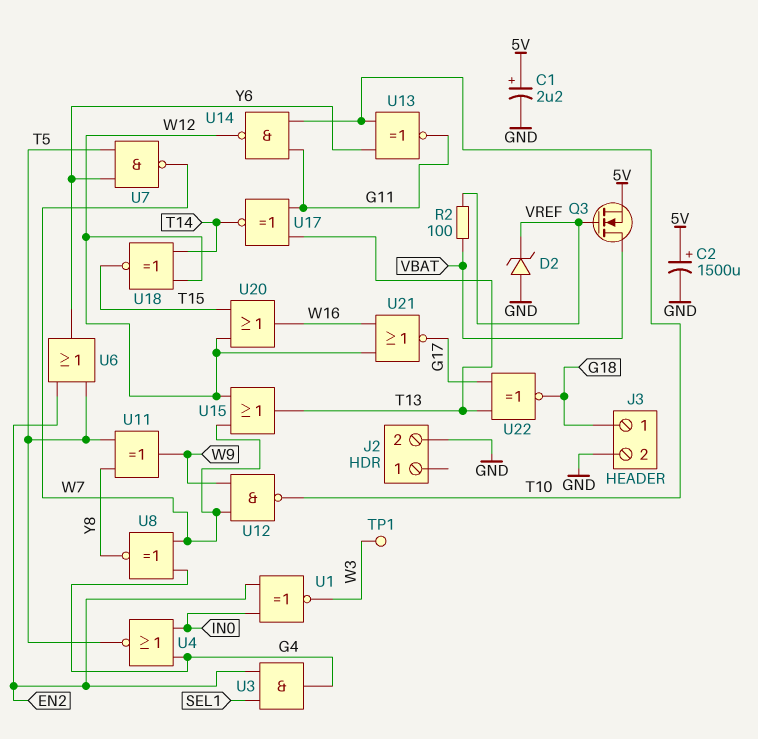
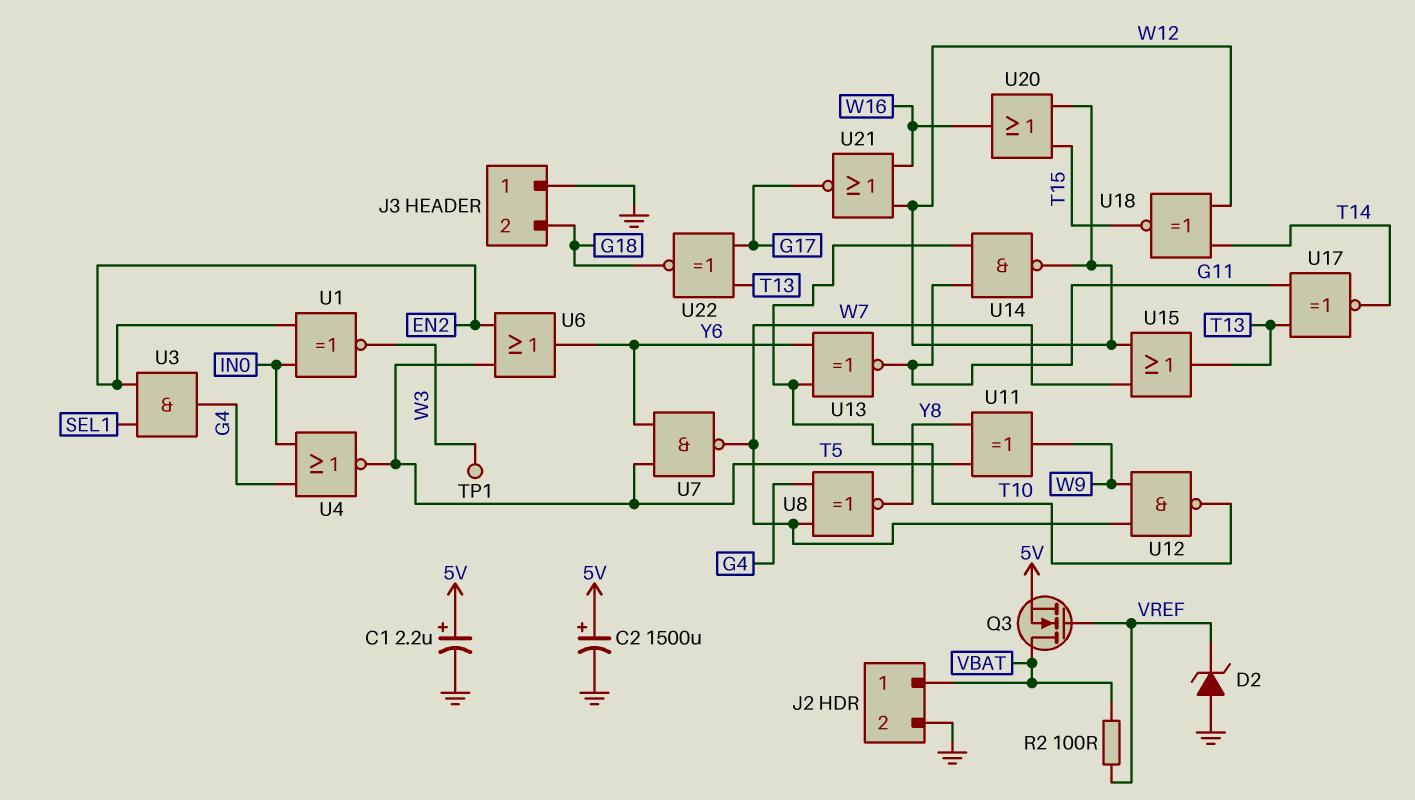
J2 pin 1: none -> VBAT
J3 pin 1: G18 -> GND
J3 pin 2: GND -> G18

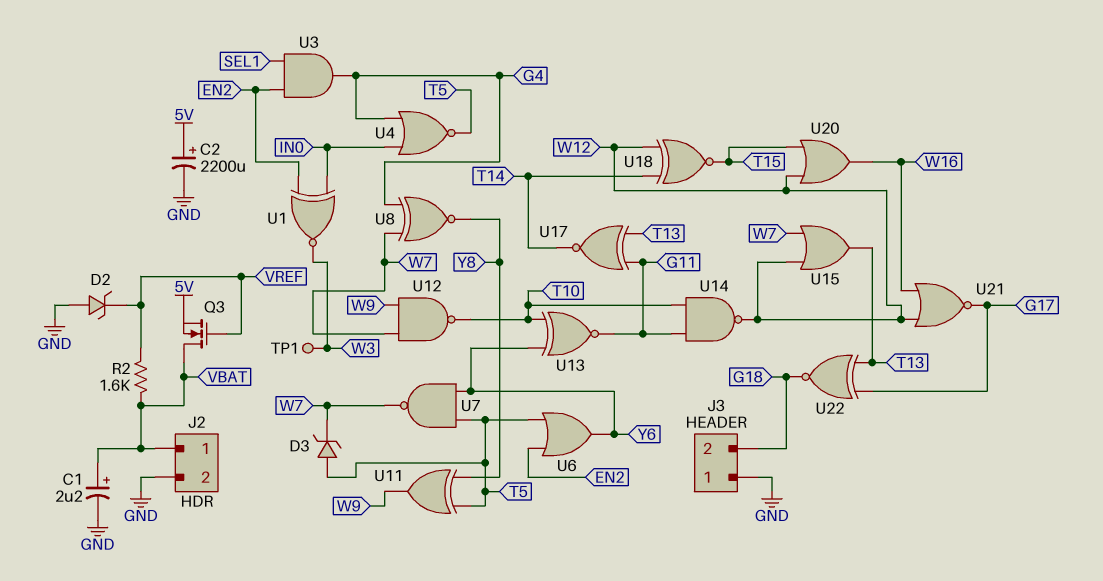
C1: 2.2uF (plus 5V, minus GND) -> 2.2uF (plus VBAT, minus GND)
C2: 1500uF (plus 5V, minus GND) -> 2200uF (plus 5V, minus GND)
D3: none -> zener (A T5, K W7)
R2: 100 (VBAT, VREF) -> 1.6k (VBAT, VREF)

